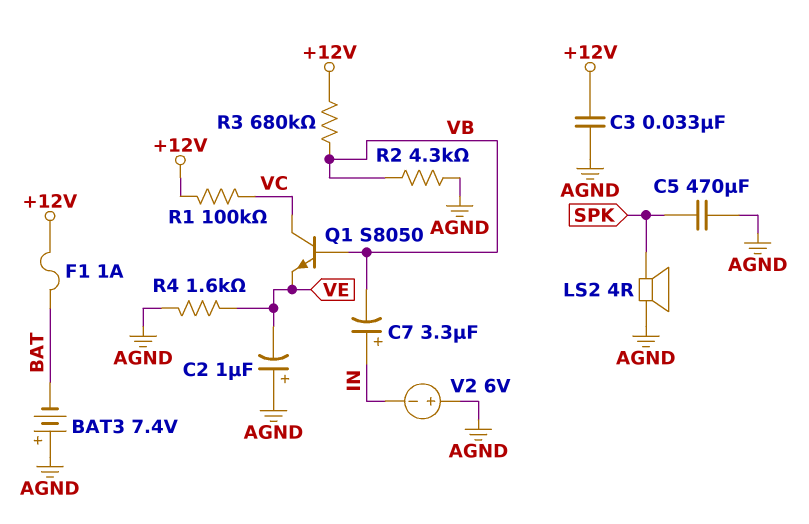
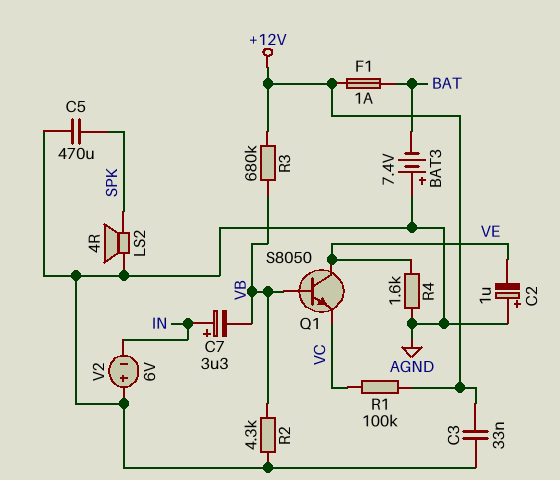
Q1: NPN S8050 (B VB, C VC, E VE) -> NPN S8050 (B VB, C VE, E VC)

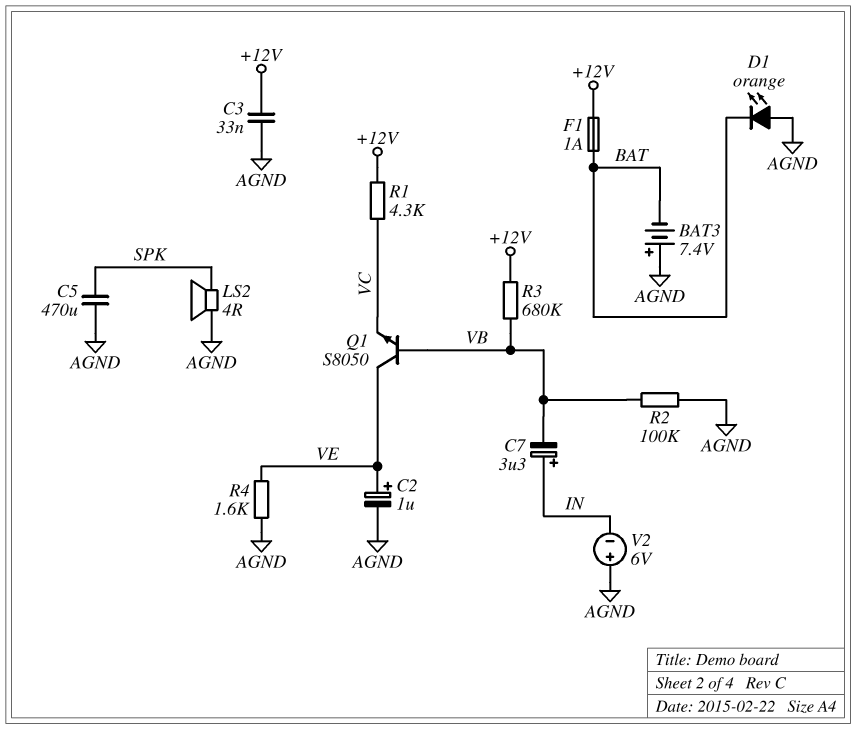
C2: 1uF (plus AGND, minus VE) -> 1uF (plus VE, minus AGND)
D1: none -> LED orange (A AGND, K BAT)
R1: 100k (+12V, VC) -> 4.3k (+12V, VC)
R2: 4.3k (AGND, VB) -> 100k (AGND, VB)

